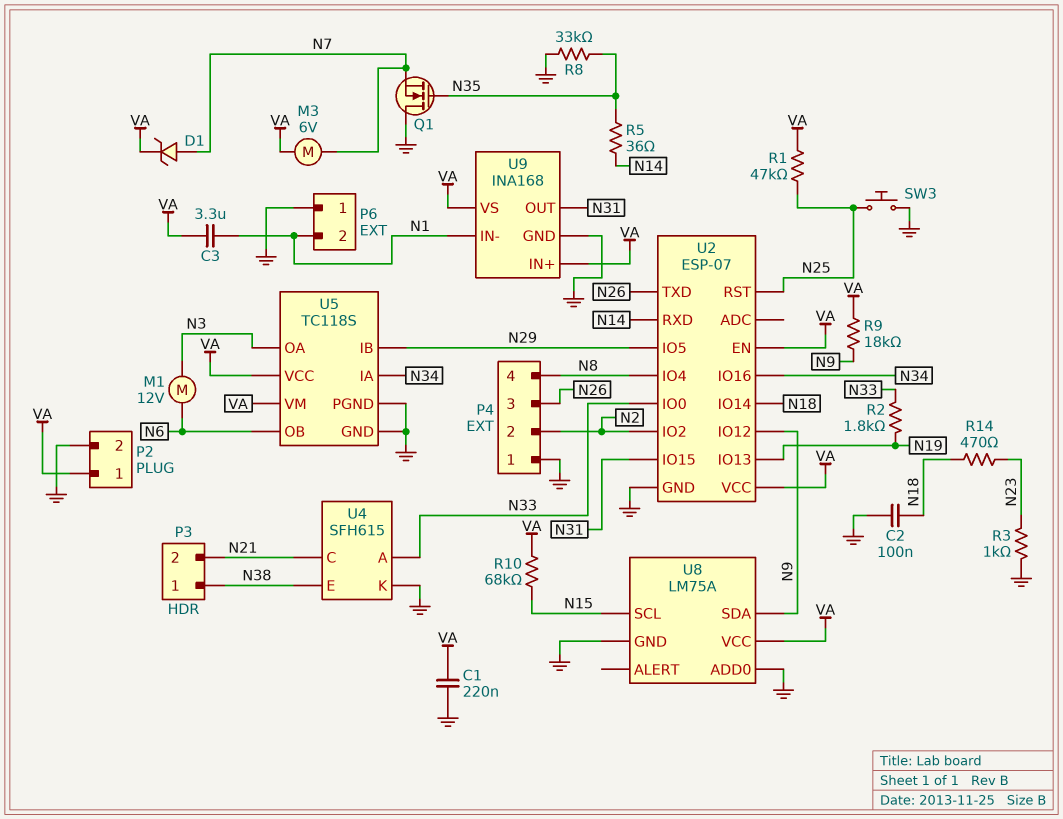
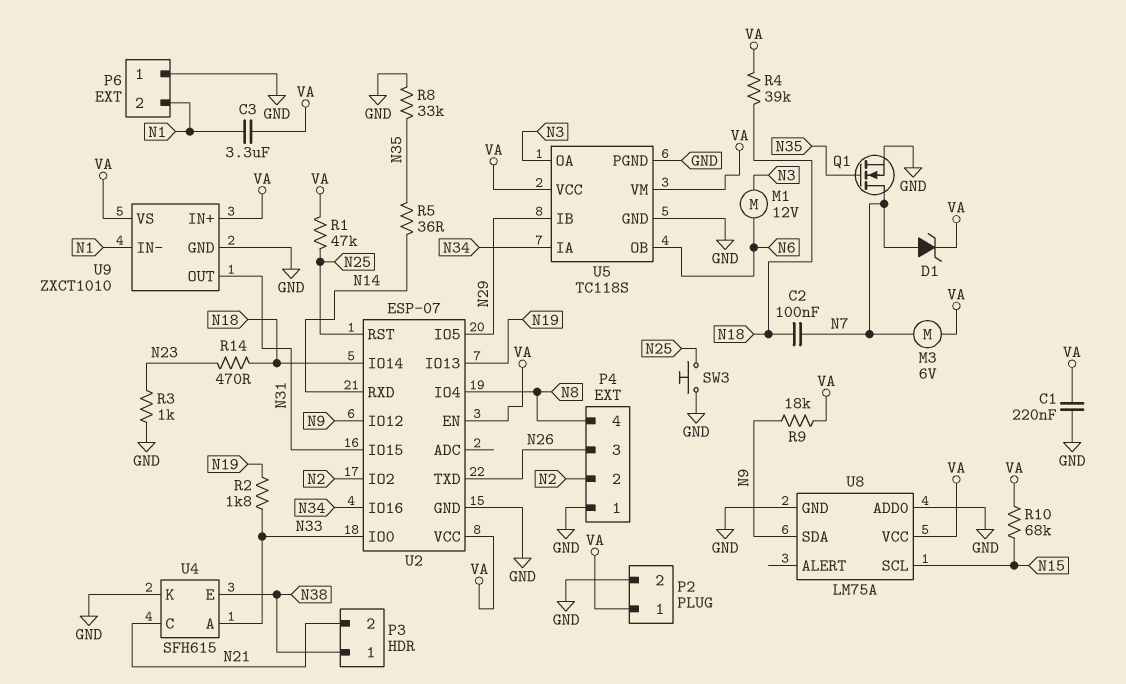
C2: 100nF (GND, N18) -> 100nF (N7, N18)
Q1: NMOS (G N35, D GND, S N7) -> NMOS (G N35, D N7, S GND)
R4: none -> 39k (N18, VA)
U9: INA168 -> ZXCT1010

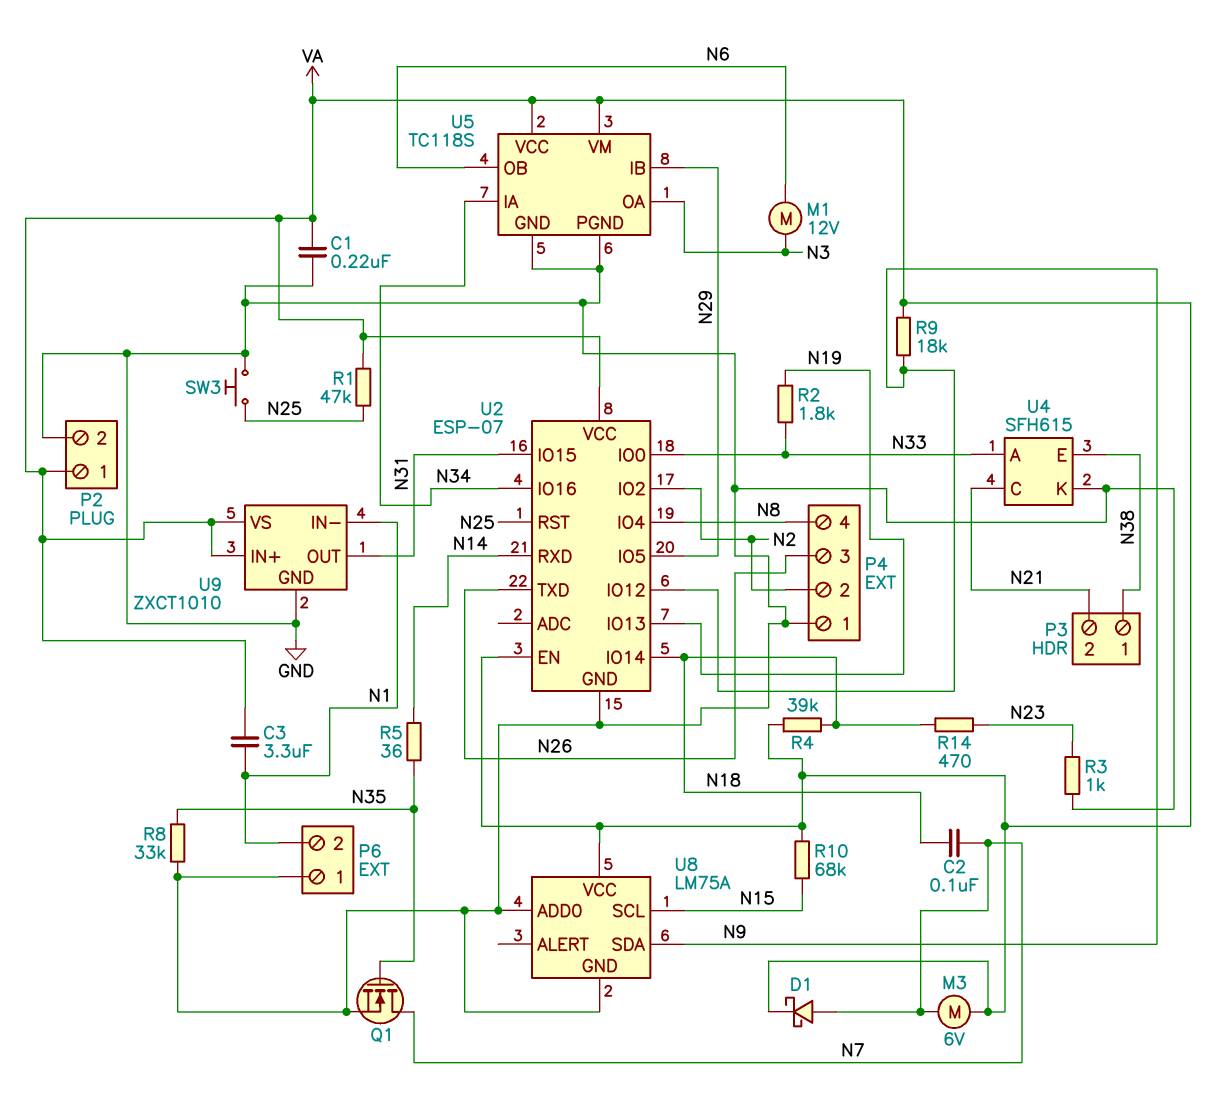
D1: zener (A N7, K VA) -> schottky (A N7, K VA)

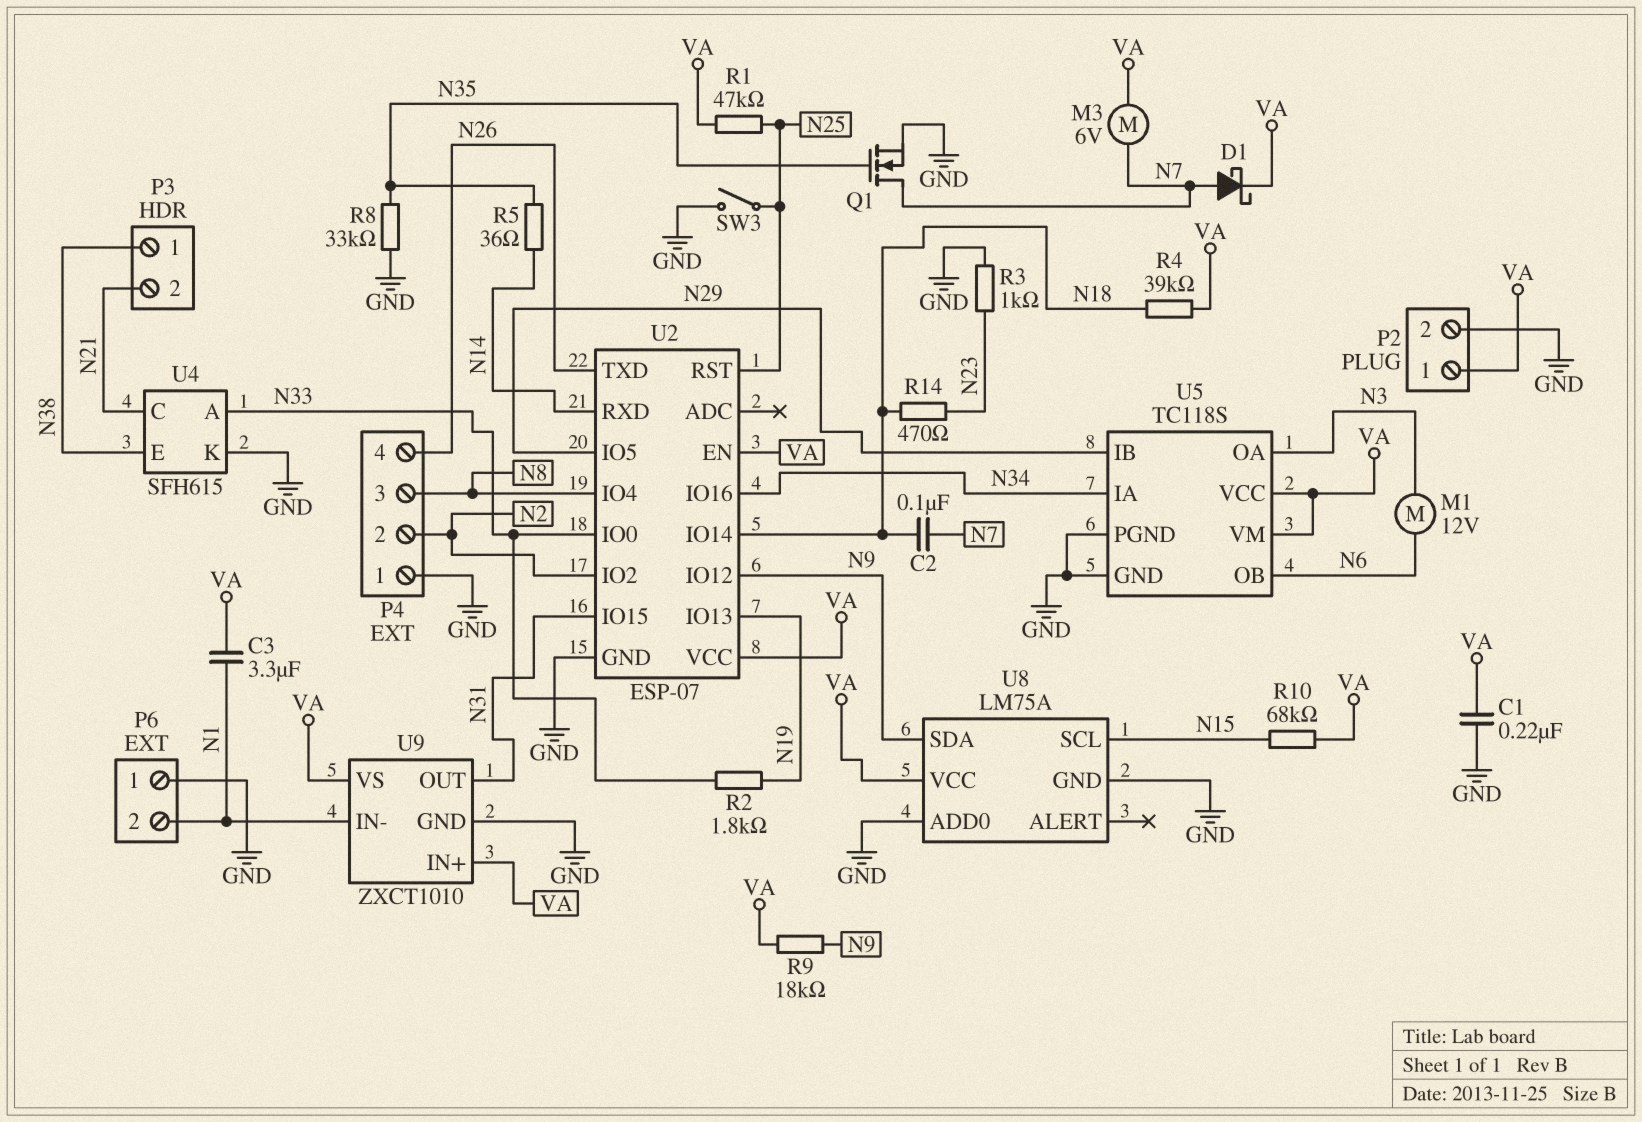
P4 pin 3: N26 -> N8
P4 pin 4: N8 -> N26
SW3: button (GND, N25) -> switch (GND, N25)

